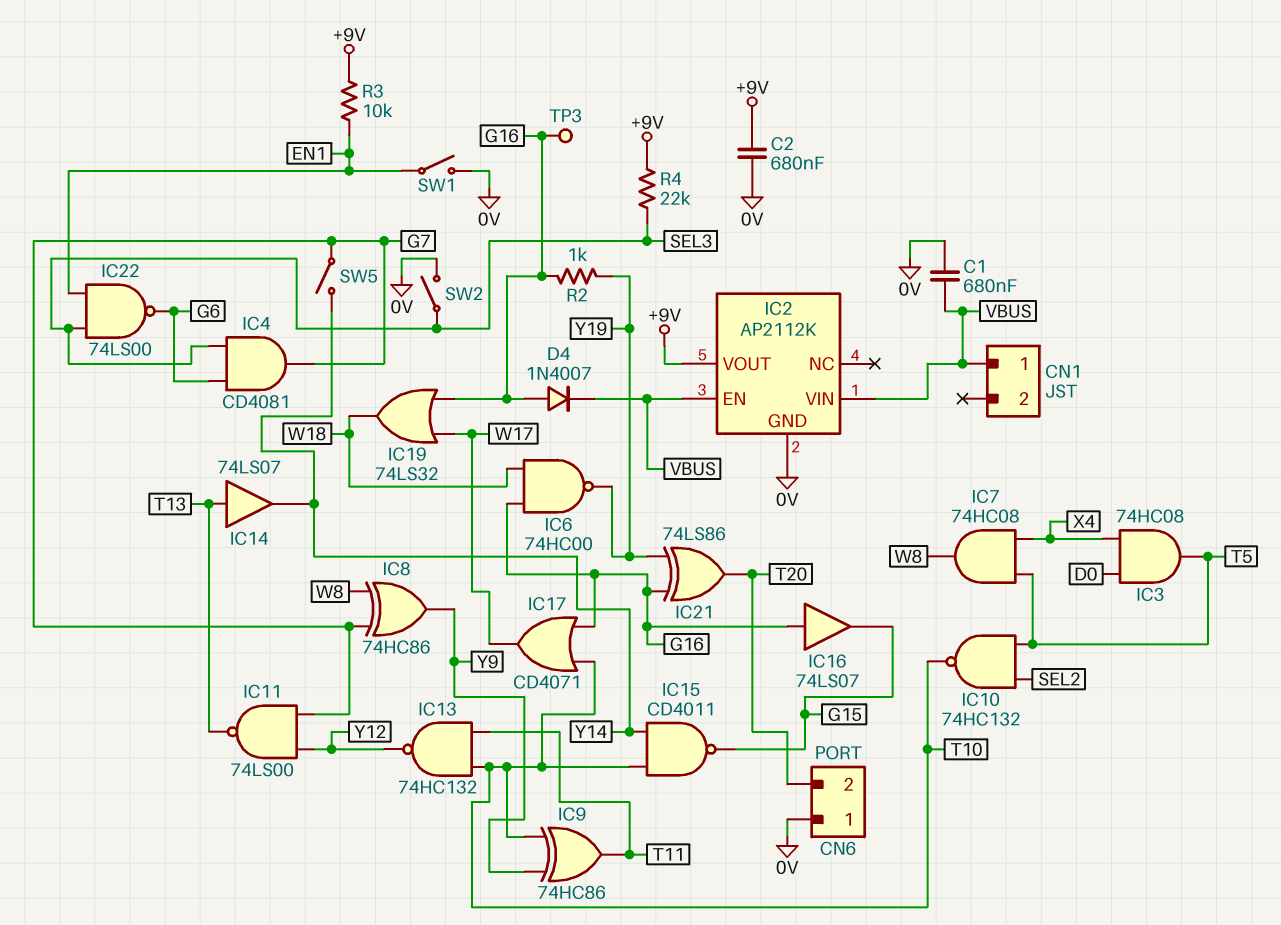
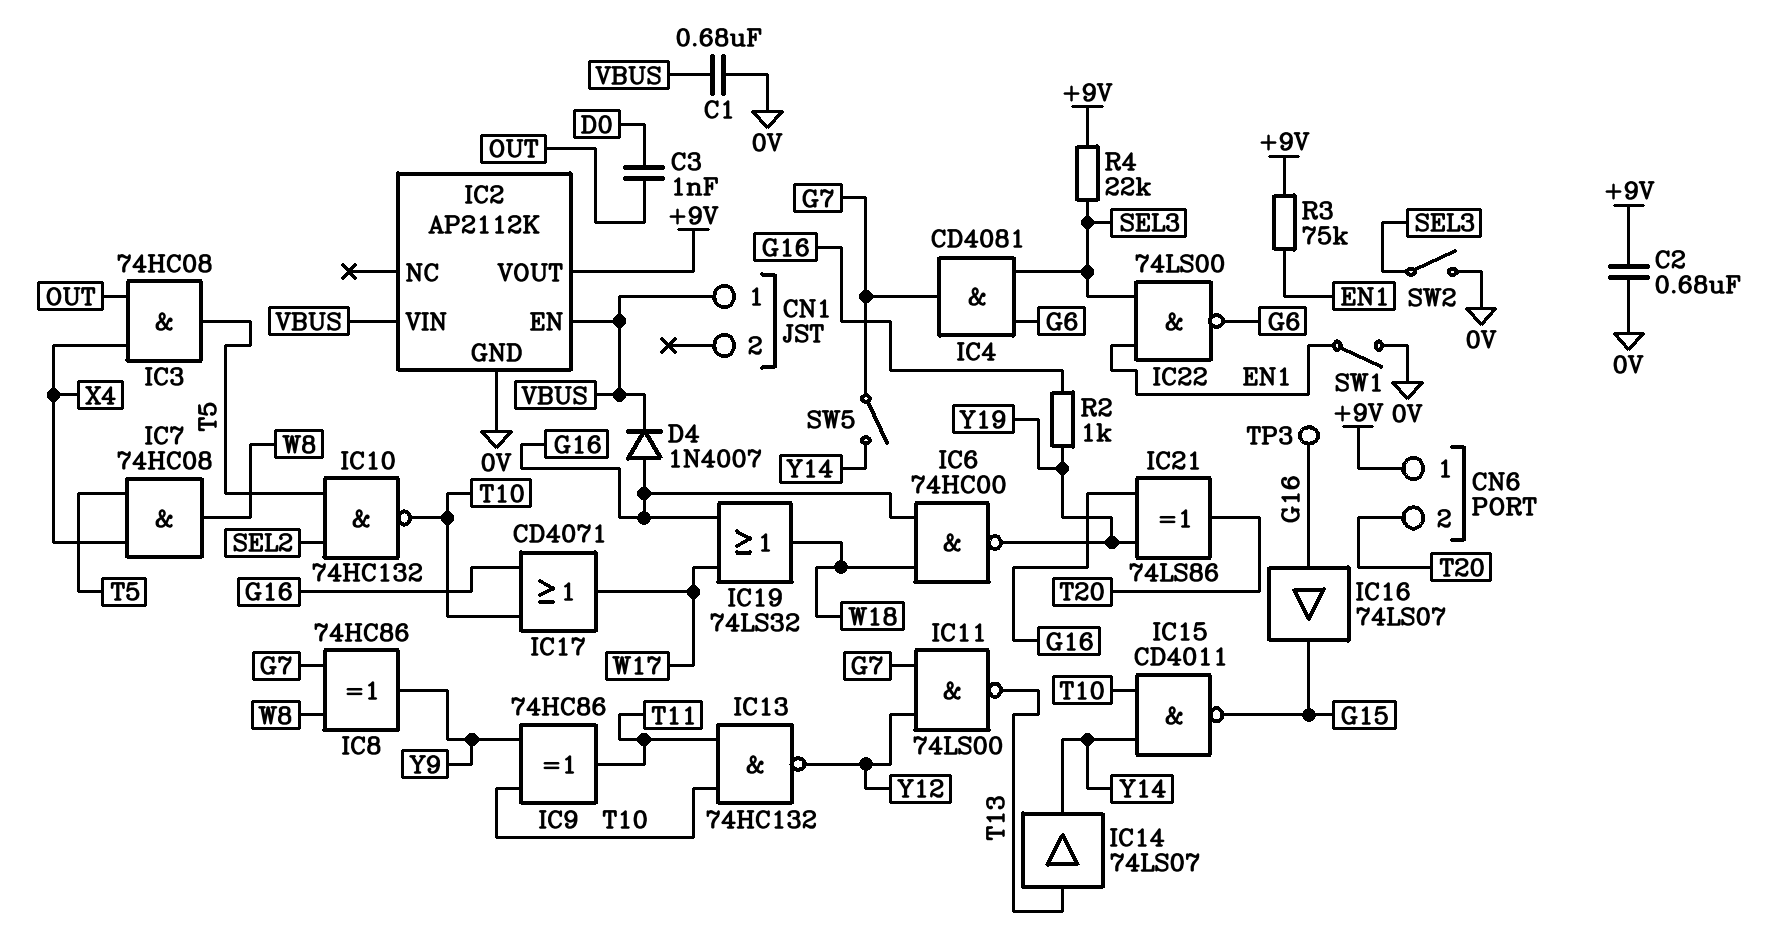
C3: none -> 1nF (D0, OUT)
CN6 pin 1: 0V -> +9V
IC3: AND 74HC08 (in D0, in X4, out T5) -> AND 74HC08 (in OUT, in X4, out T5)
R3: 10k (+9V, EN1) -> 75k (+9V, EN1)

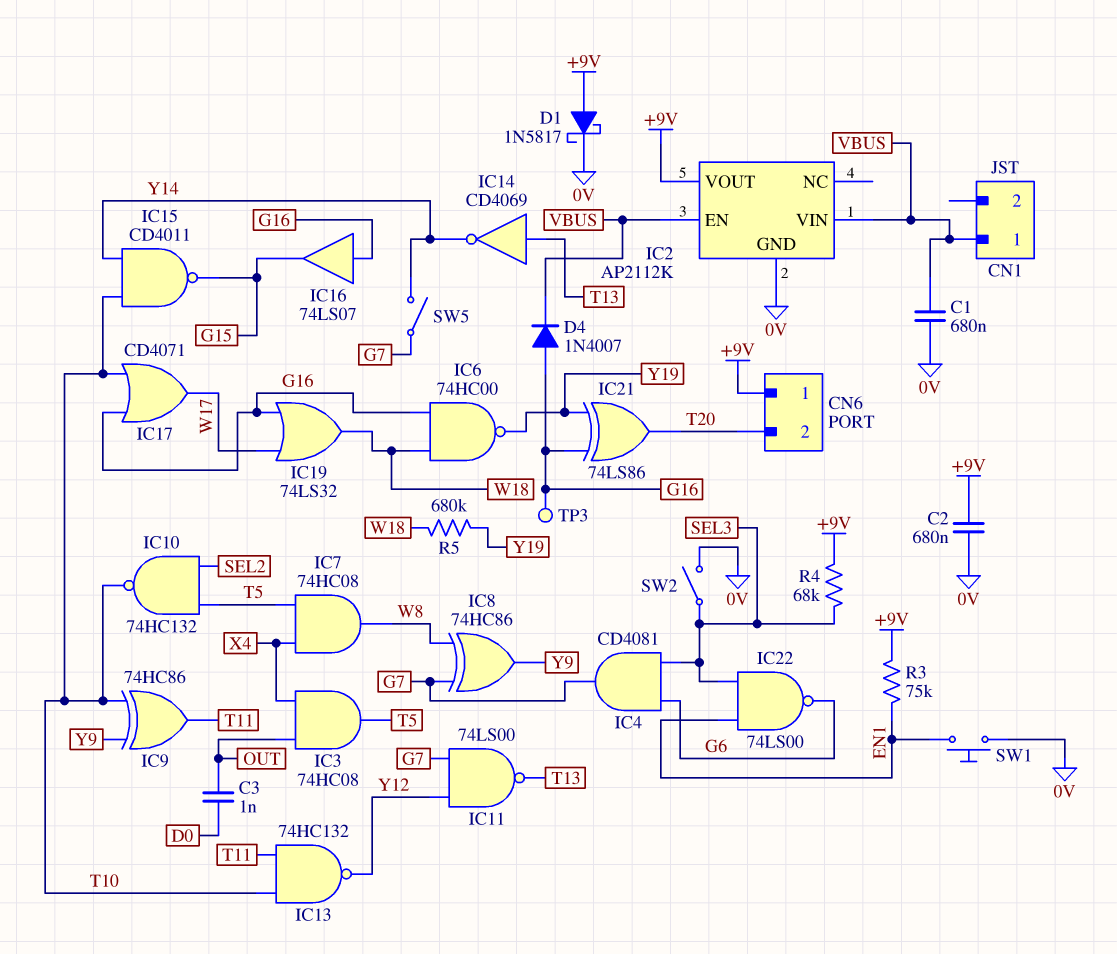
D1: none -> schottky 1N5817 (A +9V, K 0V)
IC14: buffer 74LS07 (in T13, out Y14) -> NOT CD4069 (in T13, out Y14)
R2: 1k (G16, Y19) -> none
R4: 22k (+9V, SEL3) -> 68k (+9V, SEL3)
R5: none -> 680k (W18, Y19)
SW1: switch (0V, EN1) -> button (0V, EN1)

